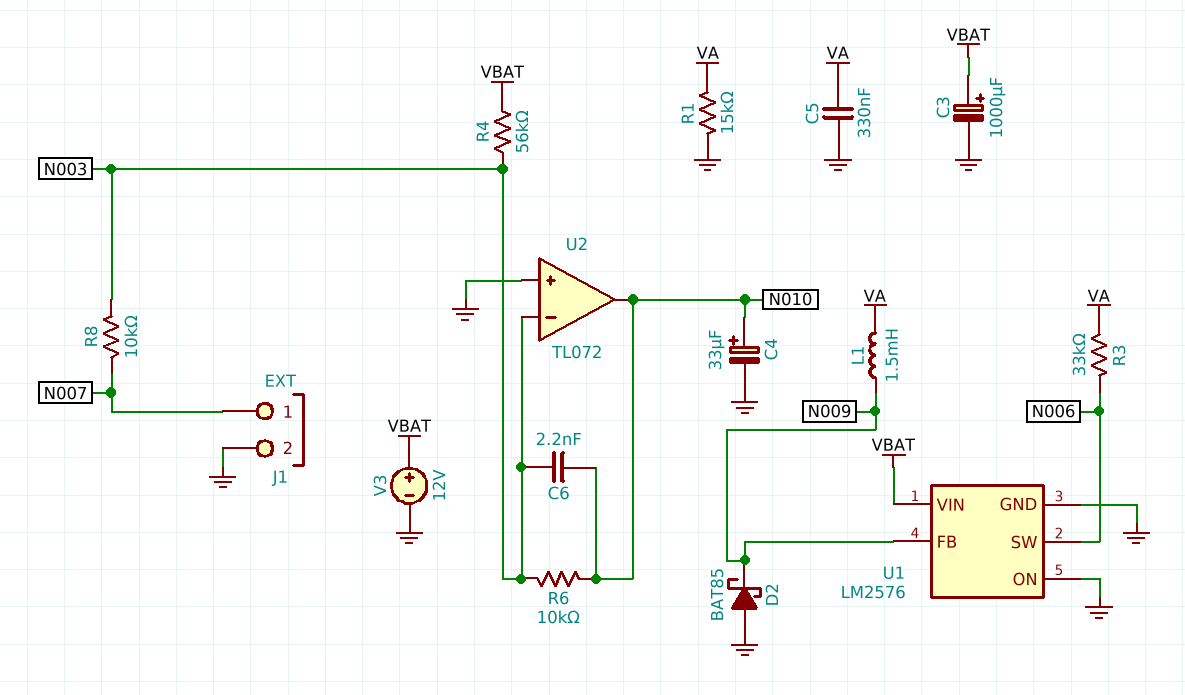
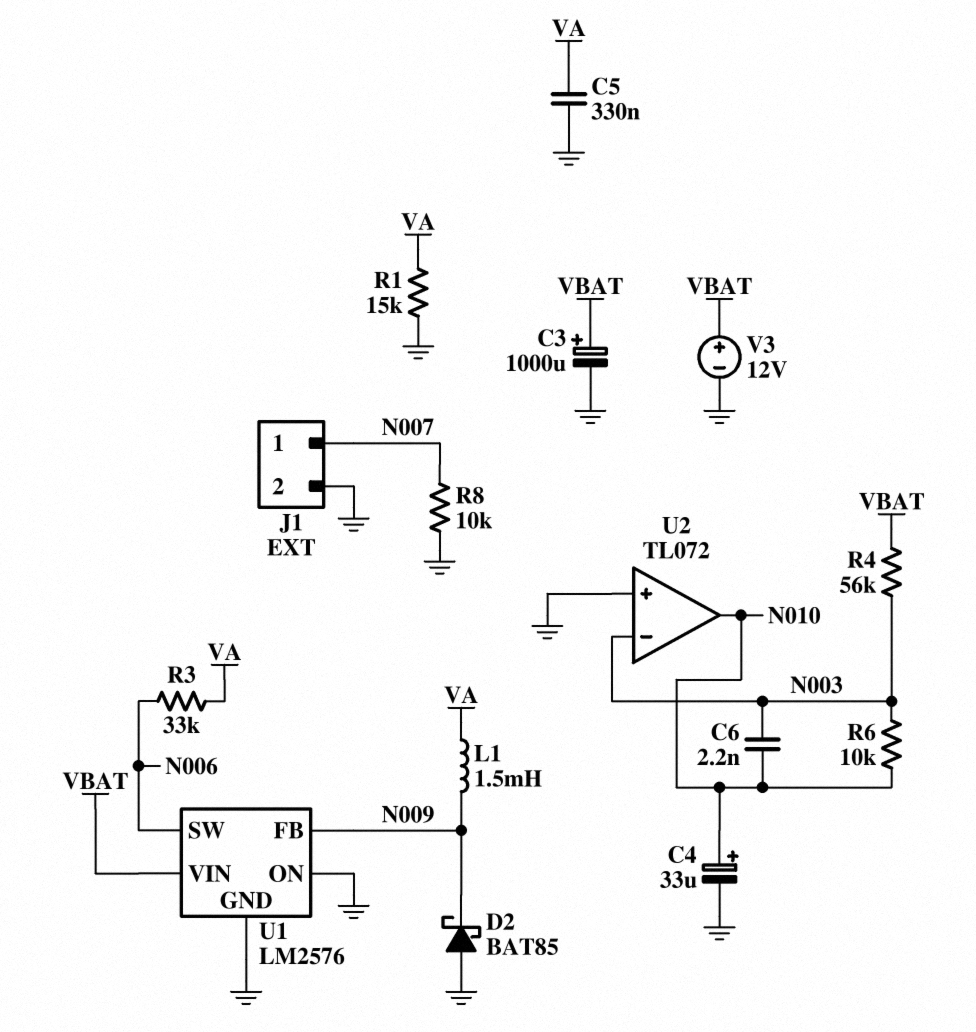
R8: 10k (N003, N007) -> 10k (GND, N007)

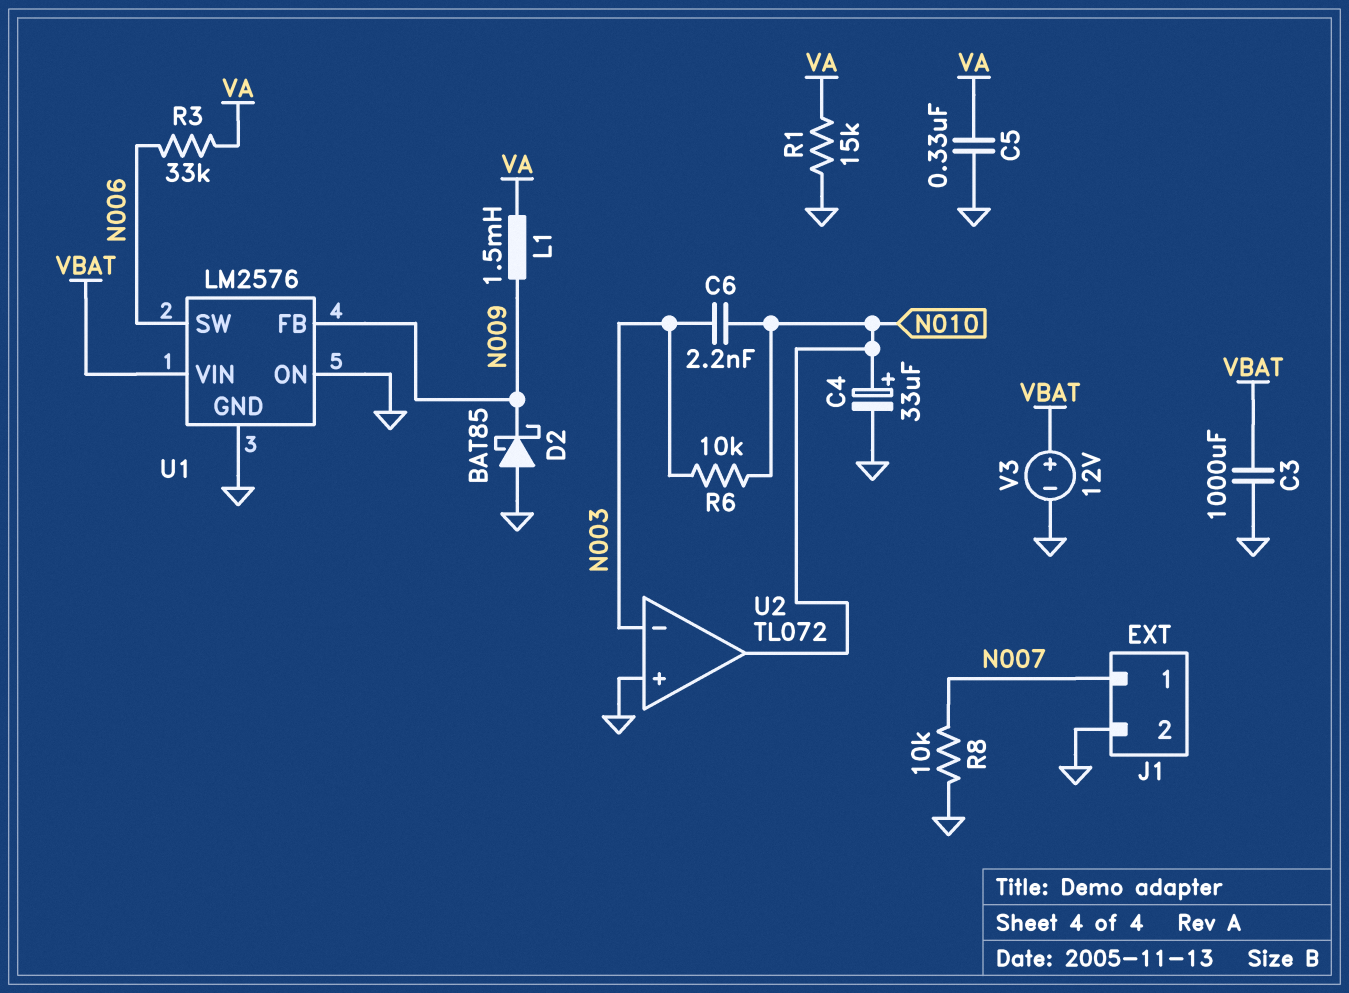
C3: 1000uF (plus VBAT, minus GND) -> 1000uF (GND, VBAT)
R4: 56k (N003, VBAT) -> none

